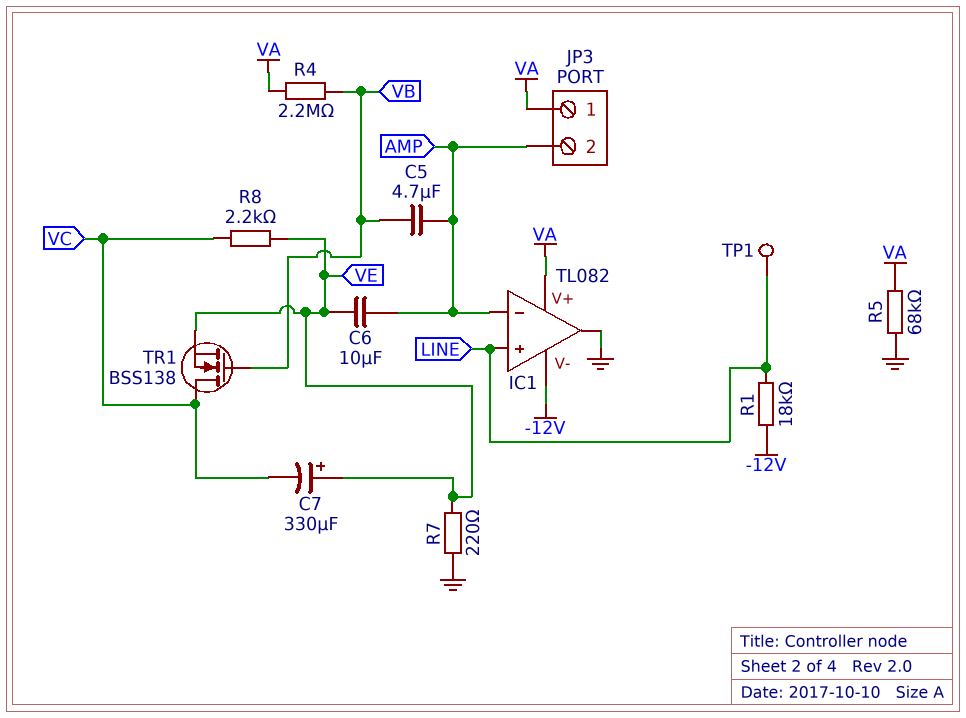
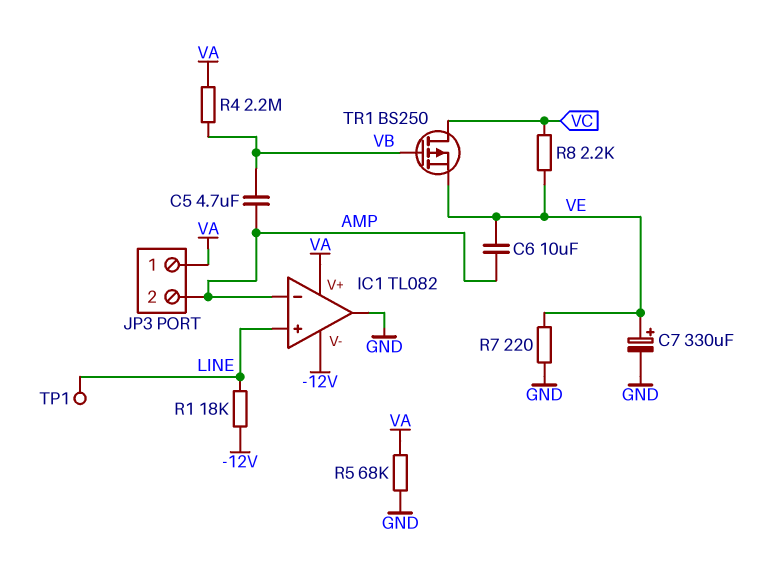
C7: 330uF (plus VE, minus VC) -> 330uF (plus VE, minus GND)
TR1: NMOS BSS138 (G VB, D VC, S VE) -> PMOS BS250 (G VB, D VC, S VE)

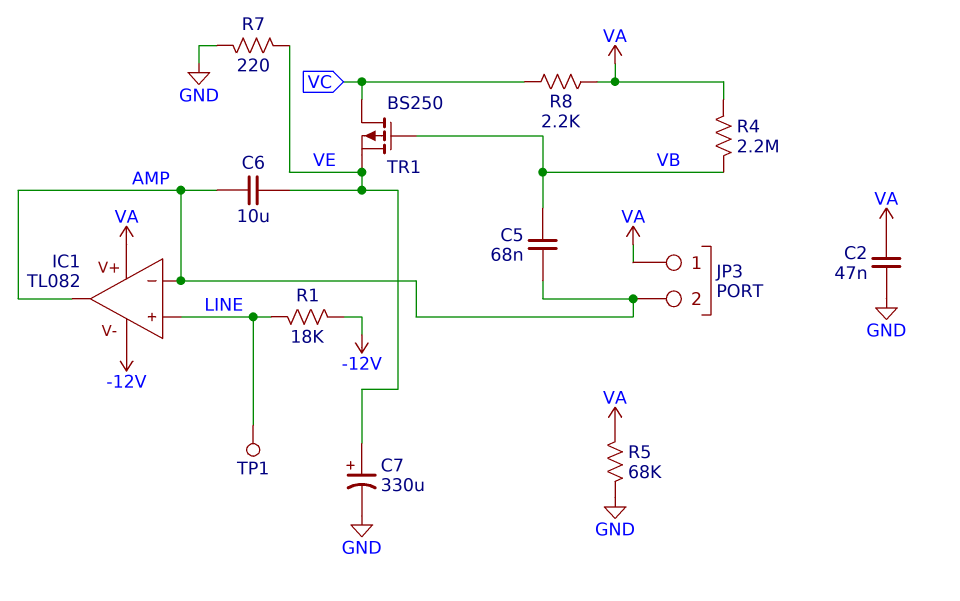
C2: none -> 47nF (GND, VA)
C5: 4.7uF (AMP, VB) -> 68nF (AMP, VB)
IC1 pin out: GND -> AMP
R8: 2.2k (VC, VE) -> 2.2k (VA, VC)

